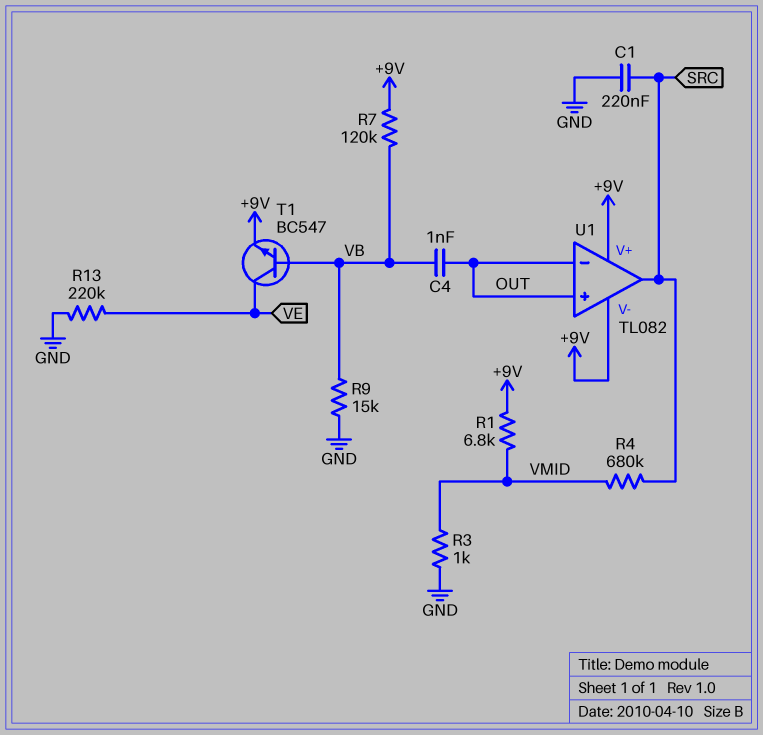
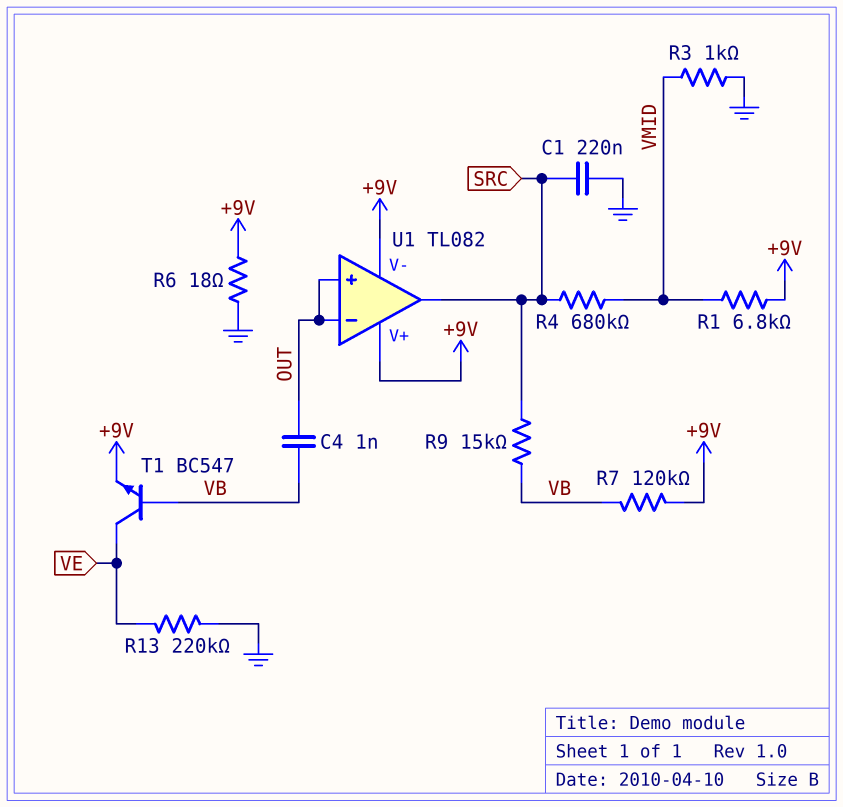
R6: none -> 18 (+9V, GND)
R9: 15k (GND, VB) -> 15k (SRC, VB)

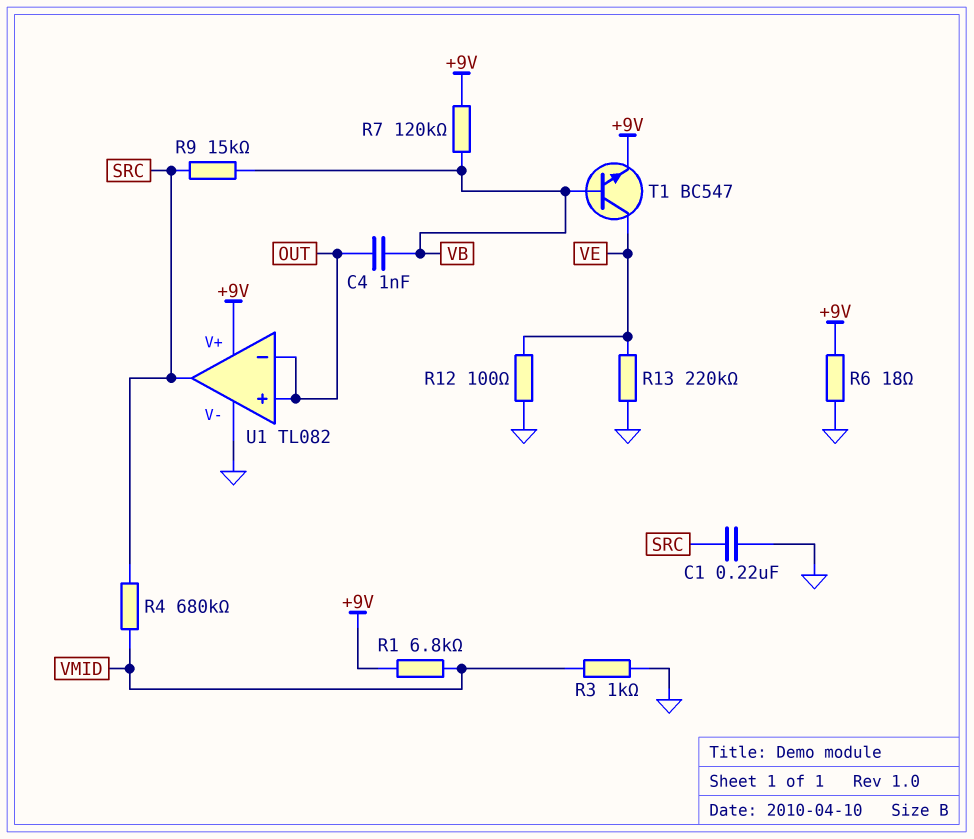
R12: none -> 100 (GND, VE)
U1 pin V-: +9V -> GND

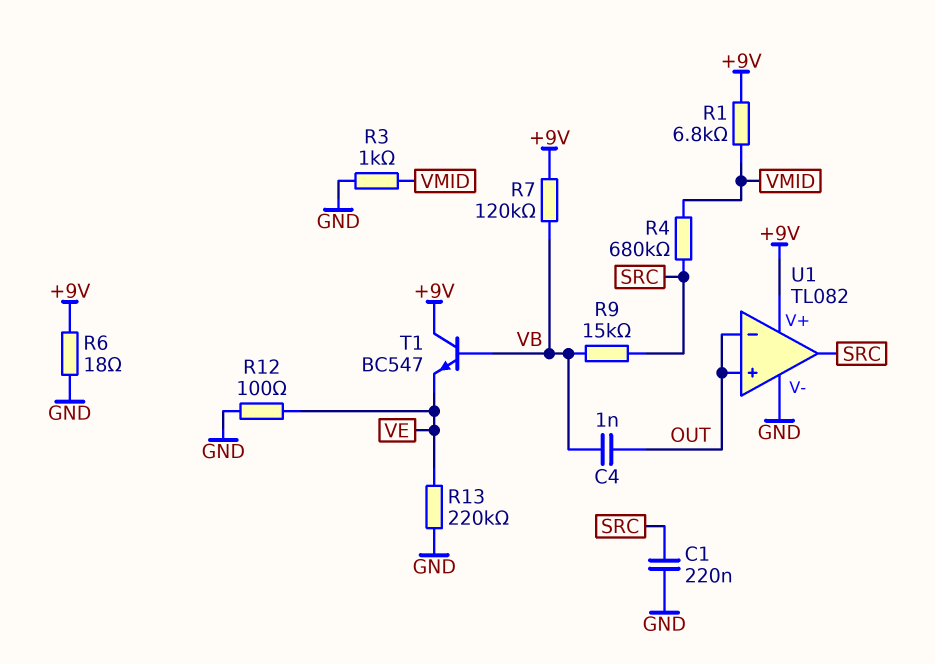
T1: NPN BC547 (B VB, C VE, E +9V) -> NPN BC547 (B VB, C +9V, E VE)

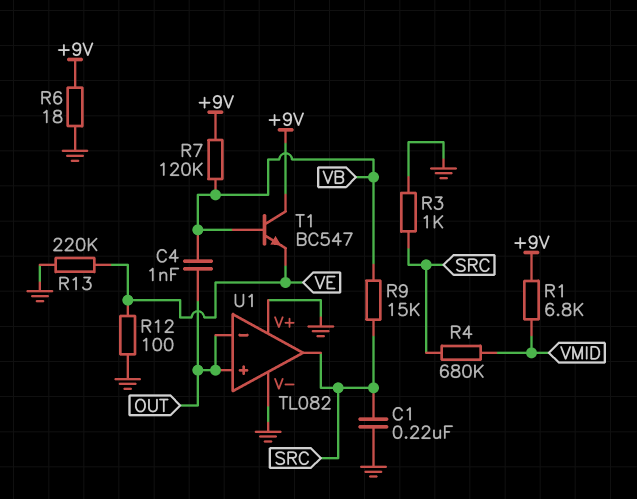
R3: 1k (GND, VMID) -> 1k (GND, SRC)
U1 pin V+: +9V -> GND

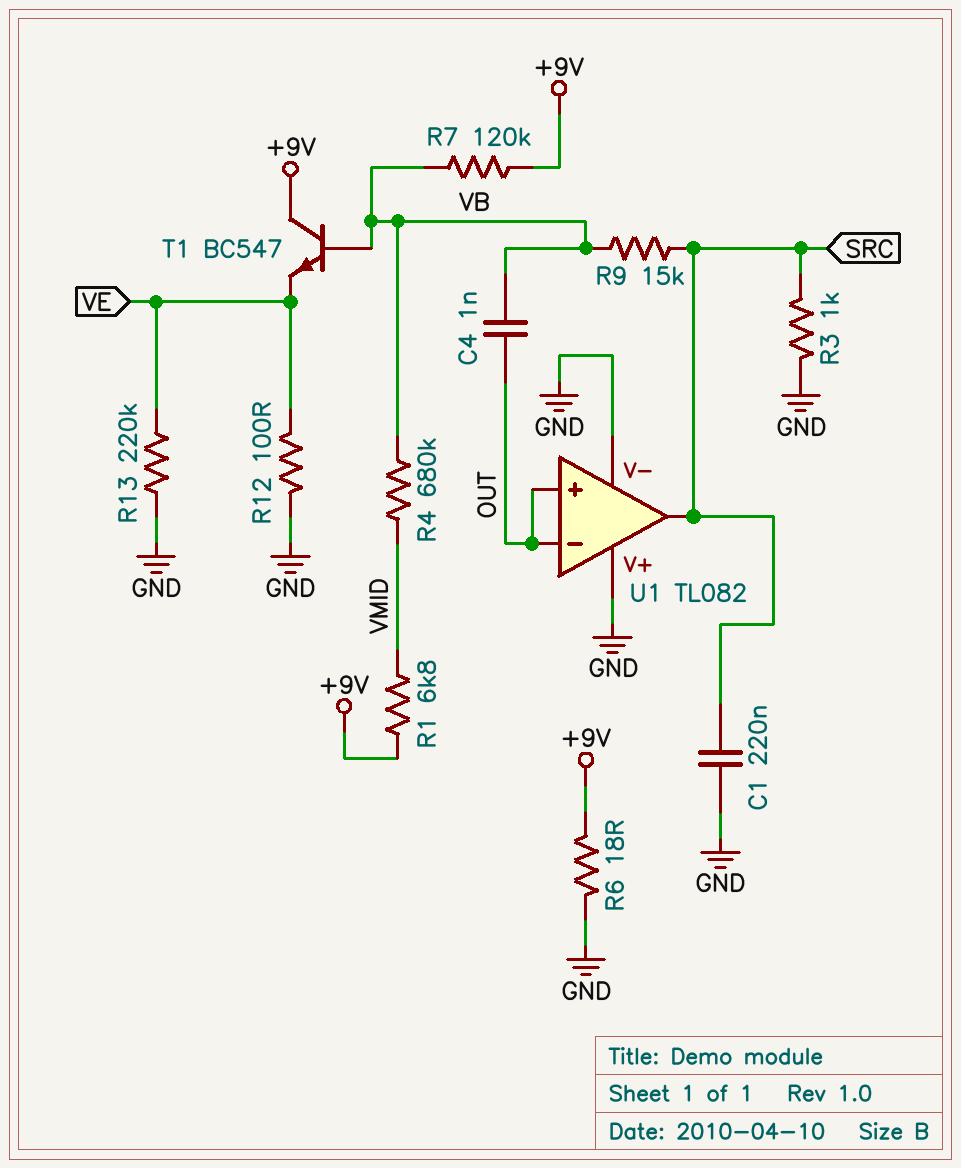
R4: 680k (SRC, VMID) -> 680k (VB, VMID)

